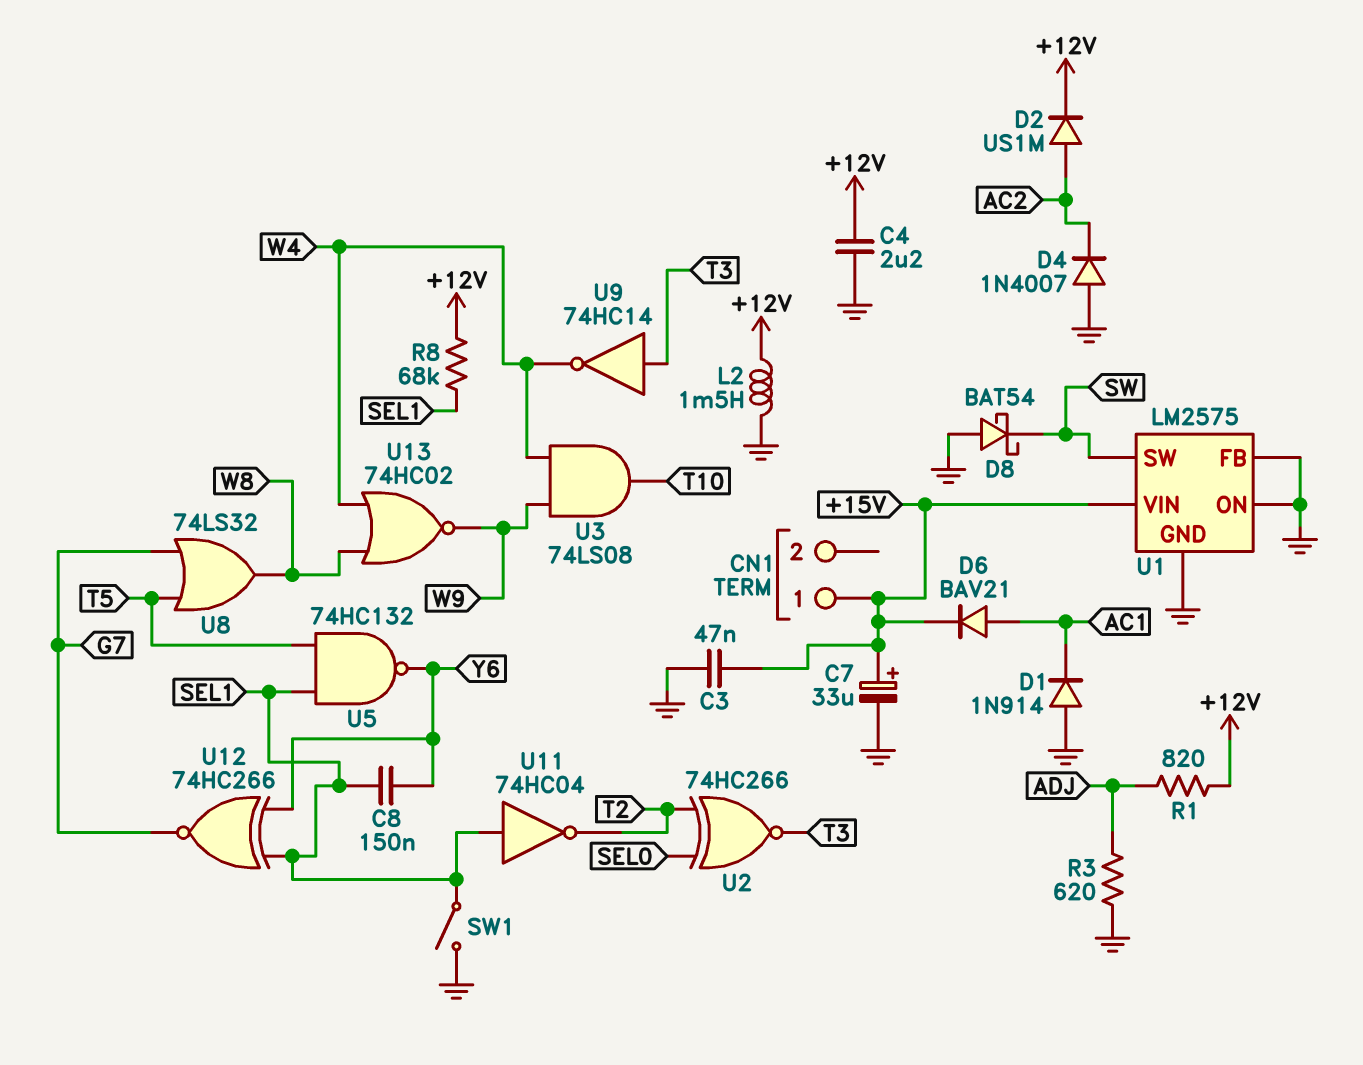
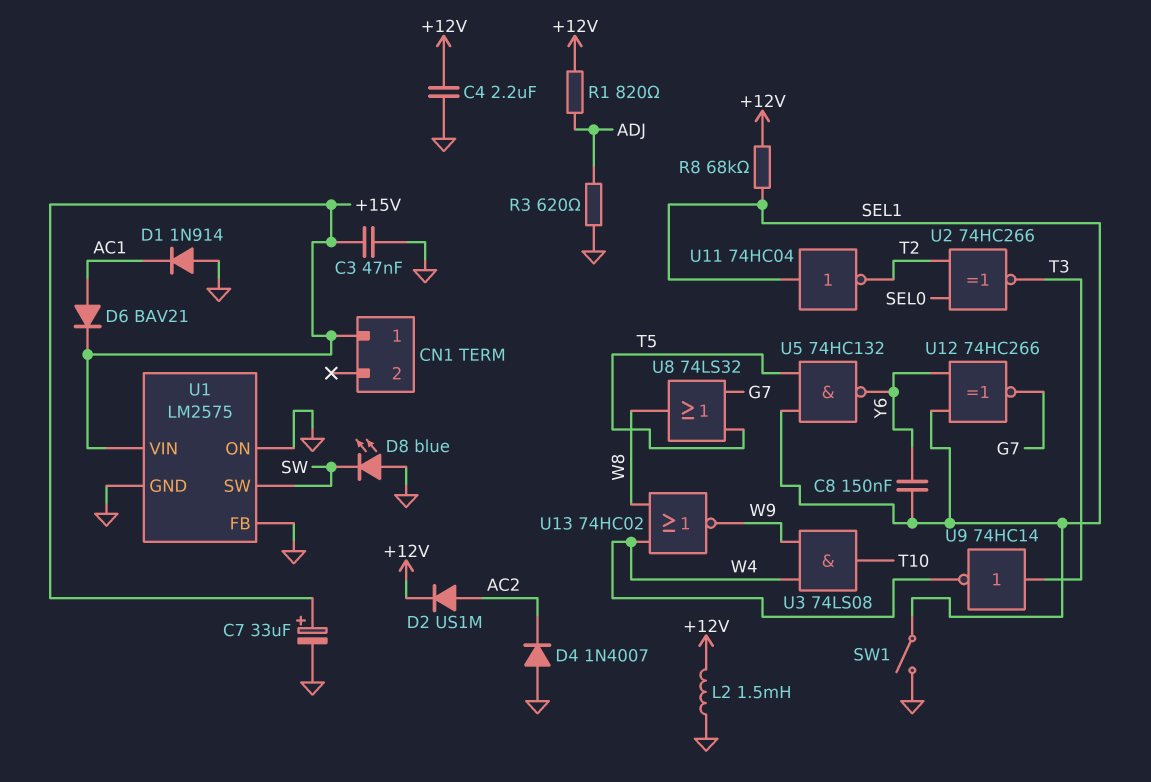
D8: schottky BAT54 (A GND, K SW) -> LED blue (A GND, K SW)

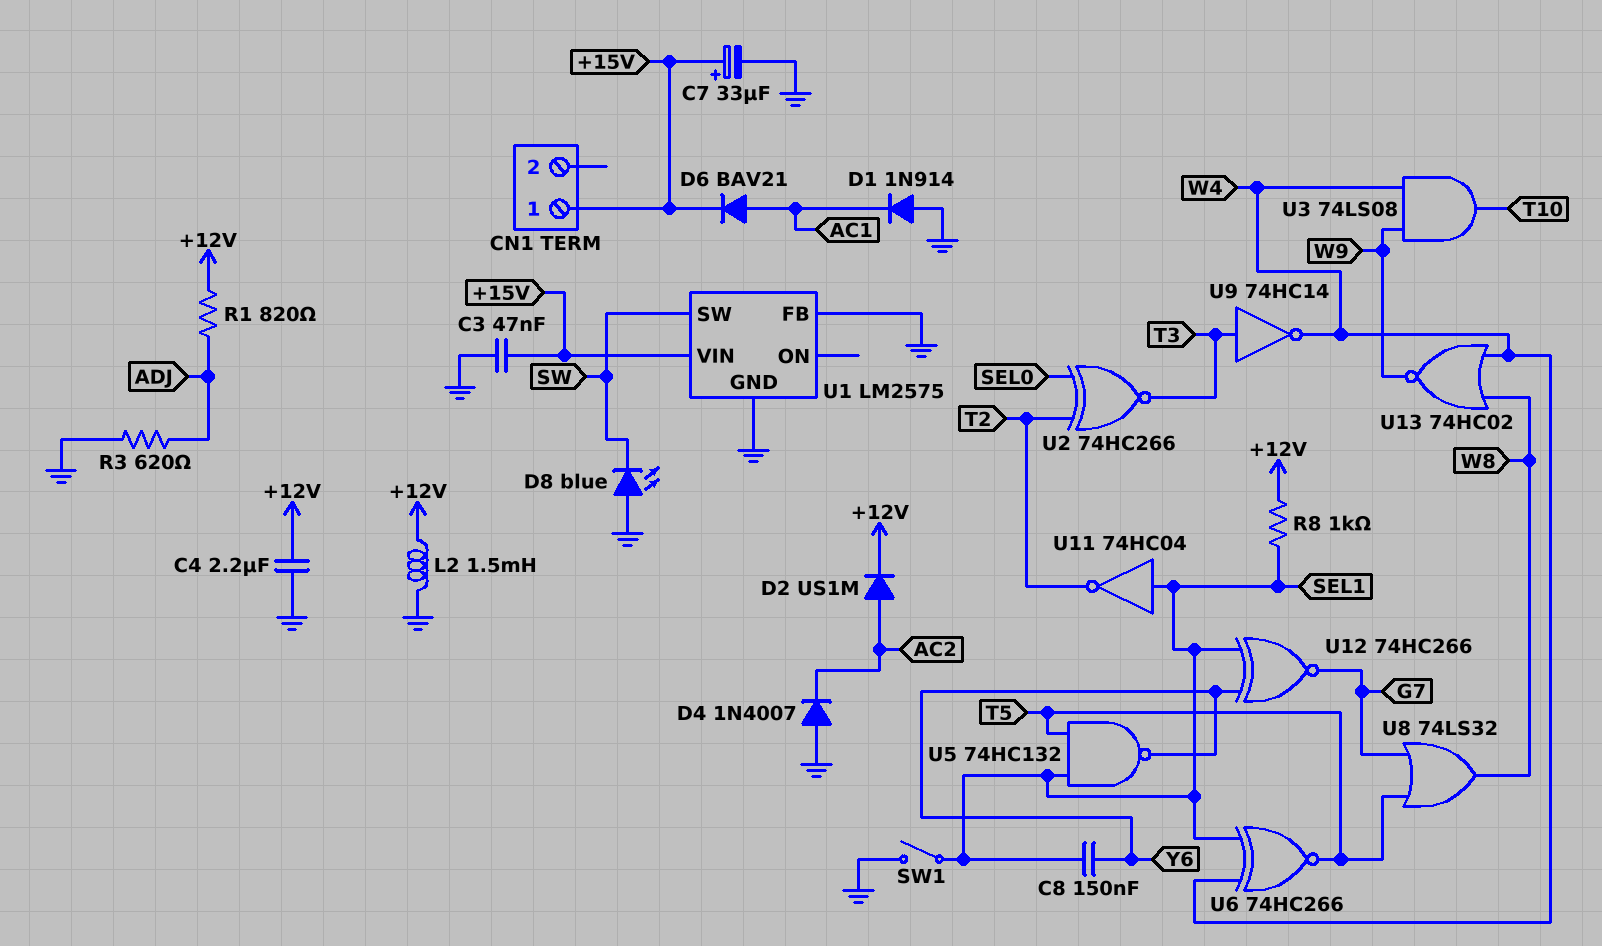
R8: 68k (+12V, SEL1) -> 1k (+12V, SEL1)
U1 pin ON: GND -> none
U6: none -> XNOR 74HC266 (in SEL1, in W4, out T5)

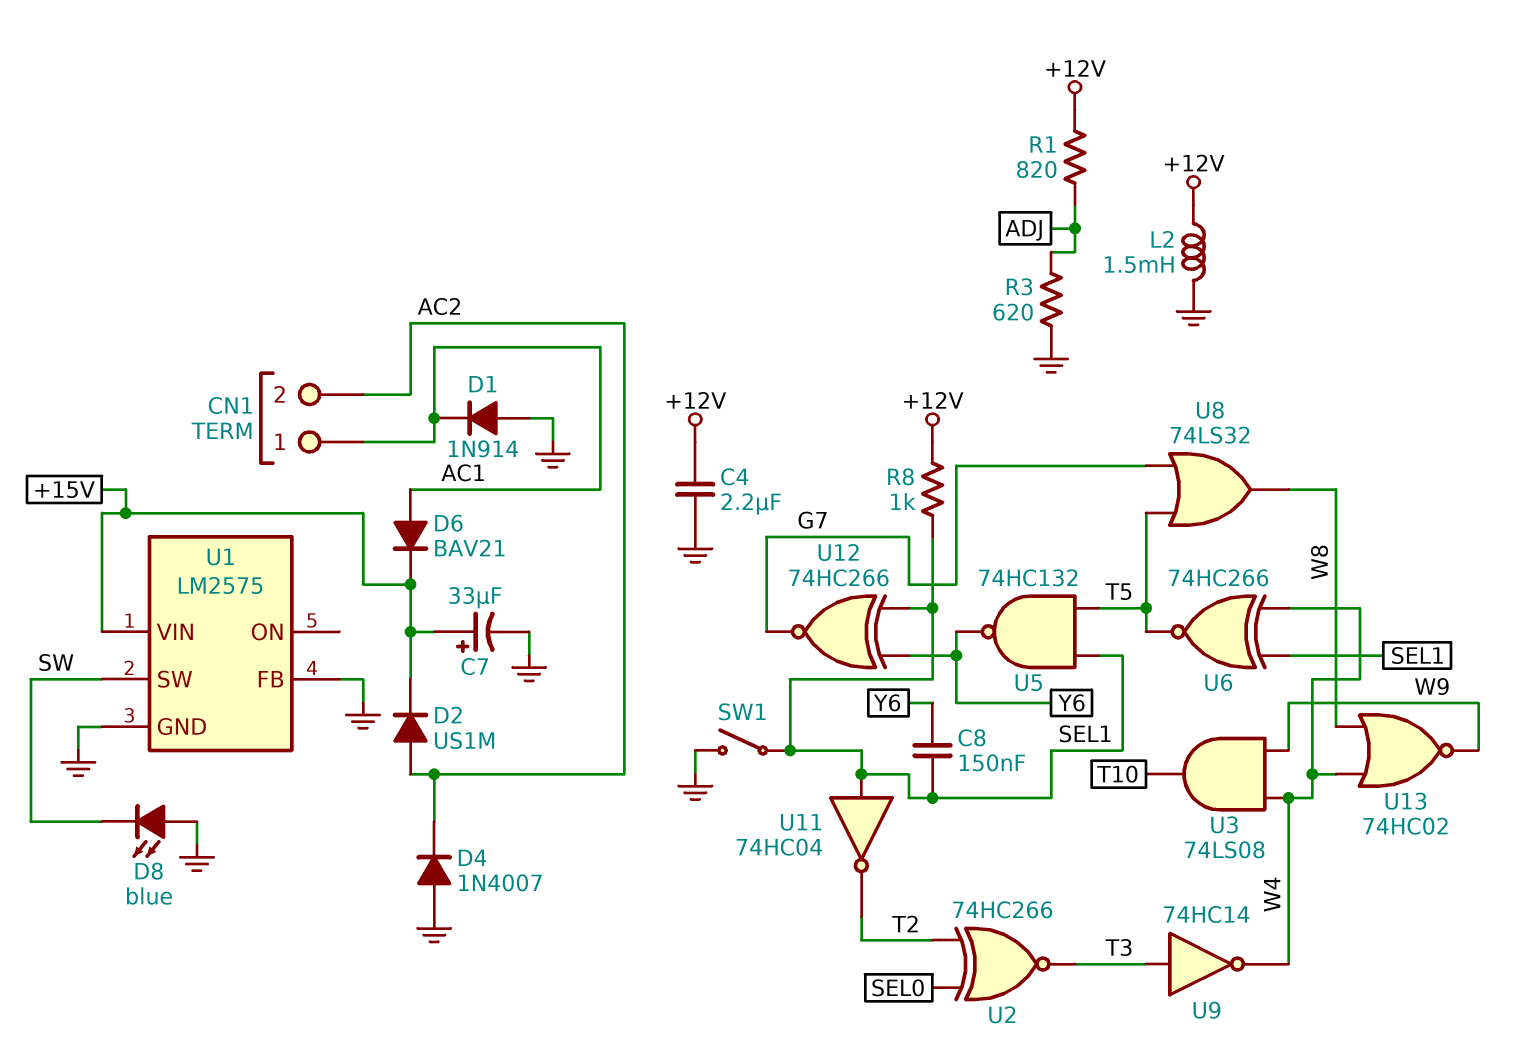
C3: 47nF (+15V, GND) -> none
CN1 pin 1: +15V -> AC1
CN1 pin 2: none -> AC2
D2: diode US1M (A AC2, K +12V) -> diode US1M (A AC2, K +15V)

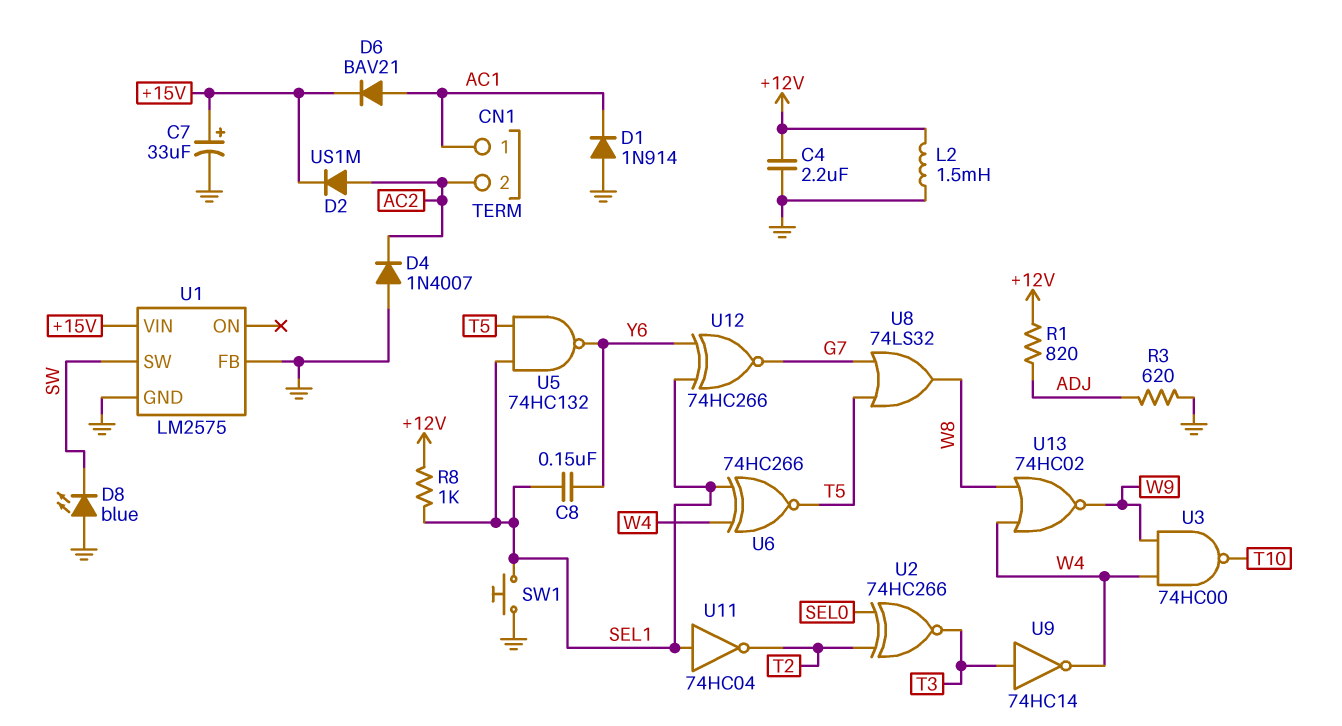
SW1: switch (GND, SEL1) -> button (GND, SEL1)
U3: AND 74LS08 (in W4, in W9, out T10) -> NAND 74HC00 (in W4, in W9, out T10)

